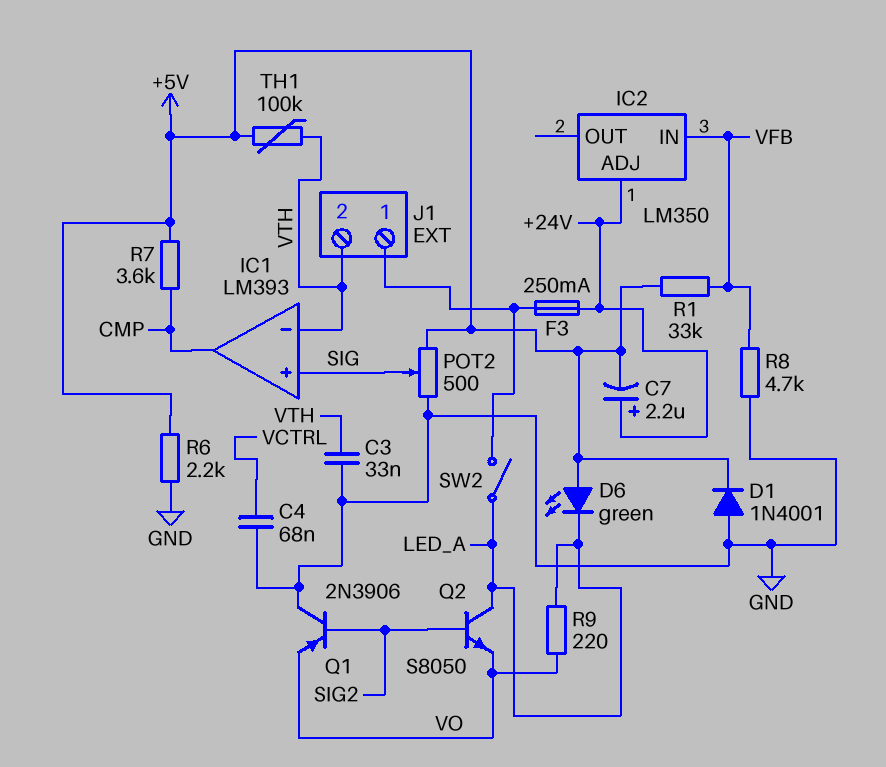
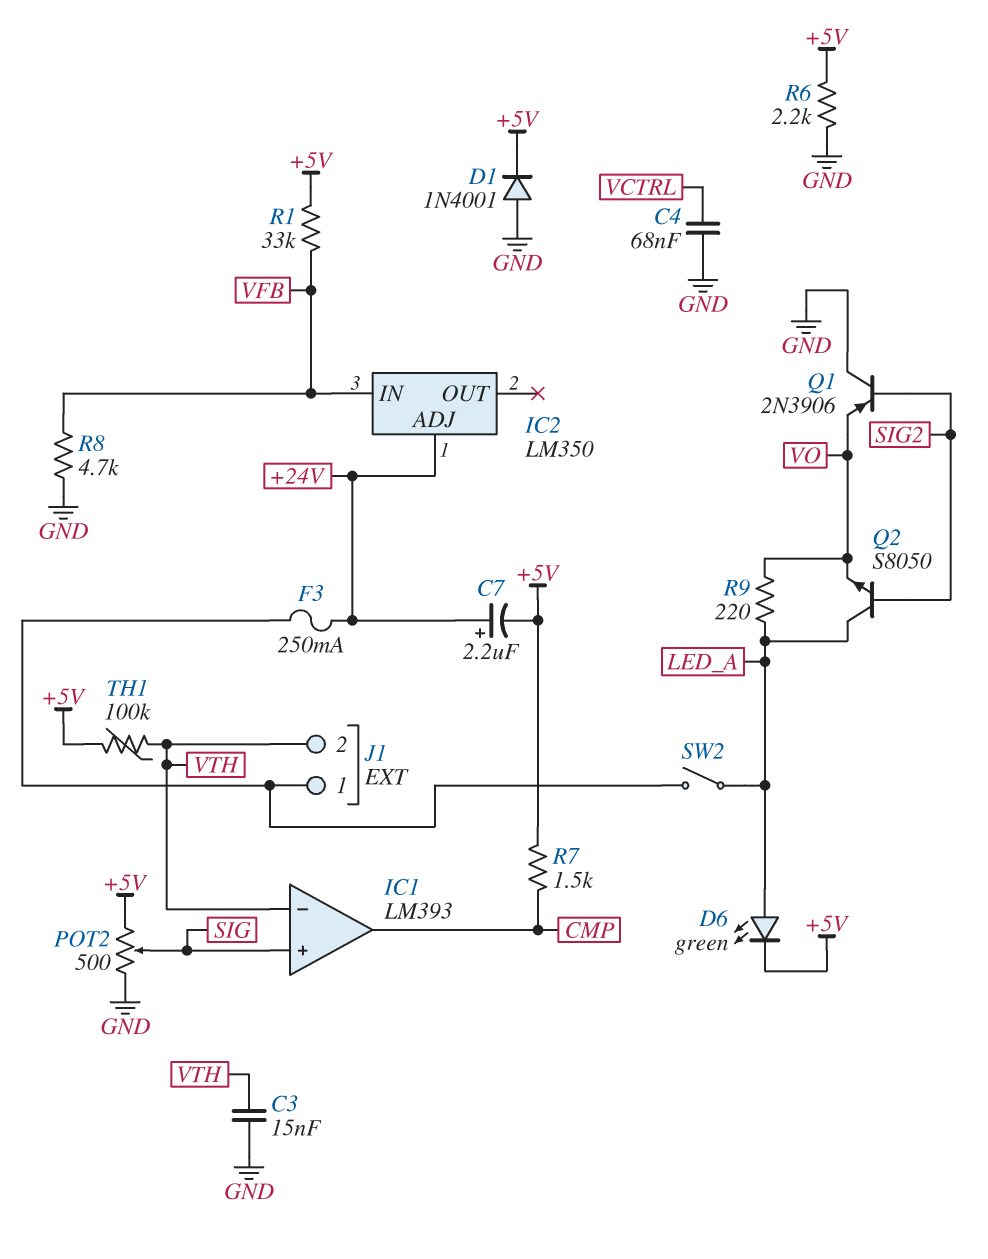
C3: 33nF (GND, VTH) -> 15nF (GND, VTH)
D6: LED green (A +5V, K LED_A) -> LED green (A LED_A, K +5V)
R7: 3.6k (+5V, CMP) -> 1.5k (+5V, CMP)

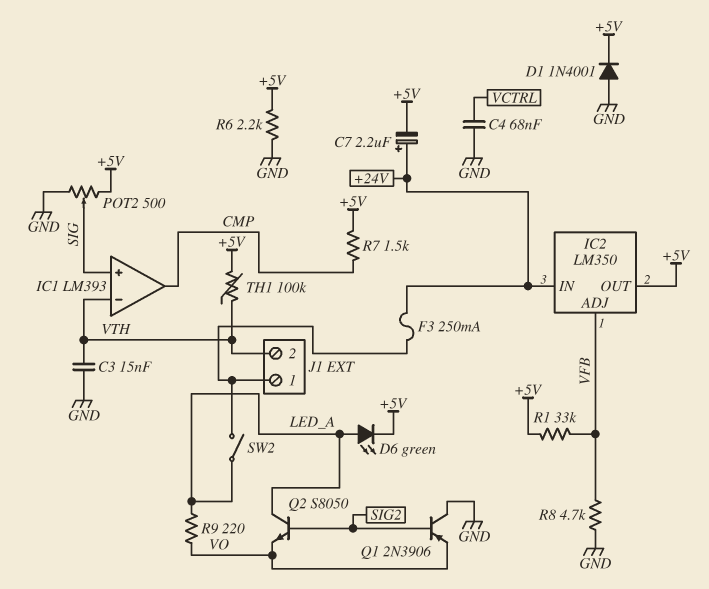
IC2 pin ADJ: +24V -> VFB
IC2 pin IN: VFB -> +24V
IC2 pin OUT: none -> +5V

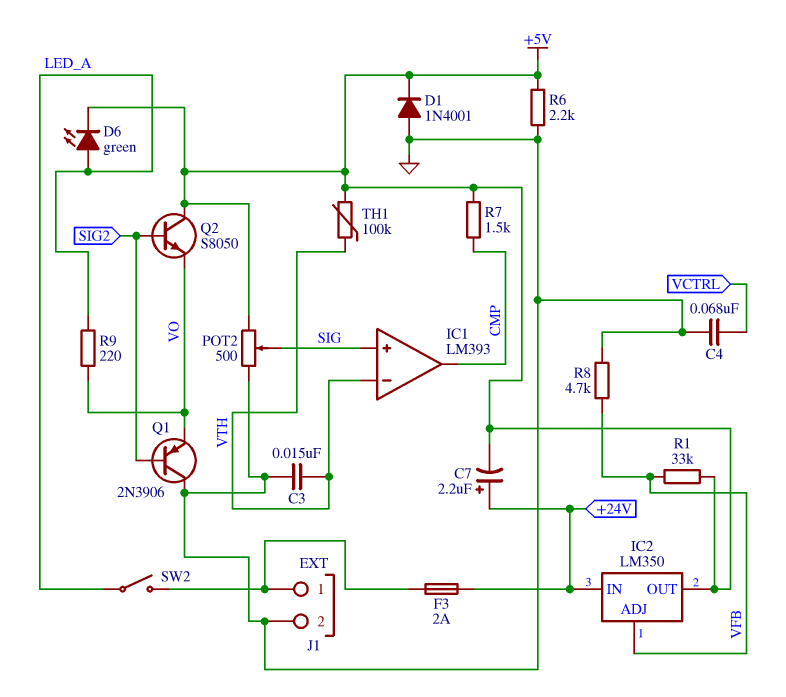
F3: 250mA (+24V, J1/1) -> 2A (+24V, J1/1)
J1 pin 2: VTH -> GND
Q2: NPN S8050 (B SIG2, C LED_A, E VO) -> NPN S8050 (B SIG2, C +5V, E VO)

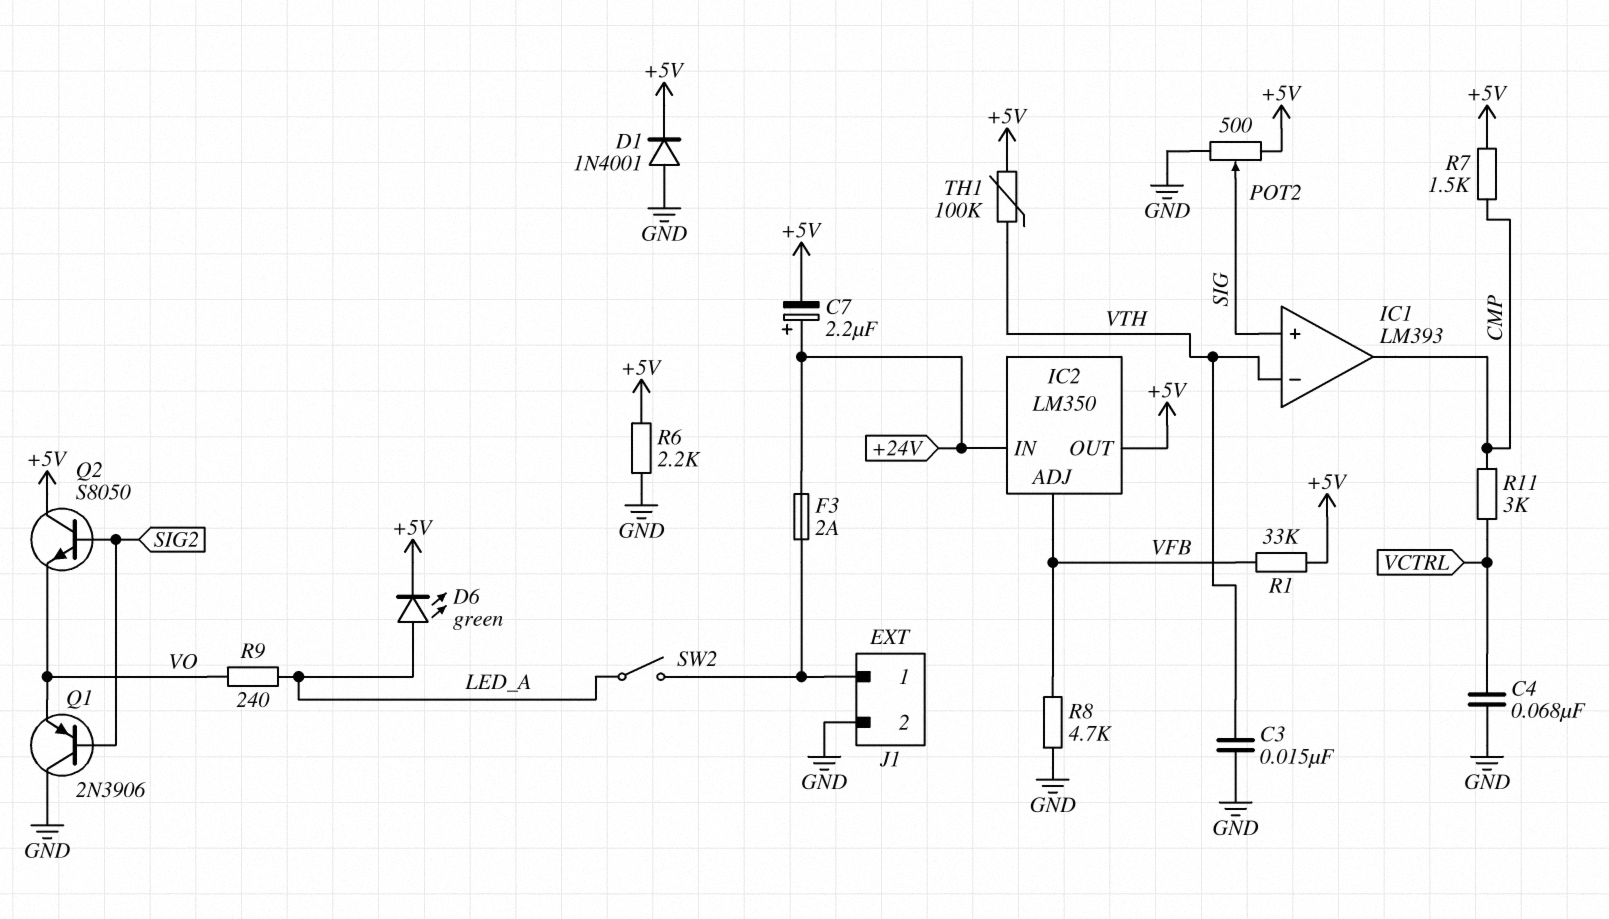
R9: 220 (LED_A, VO) -> 240 (LED_A, VO)
R11: none -> 3k (CMP, VCTRL)

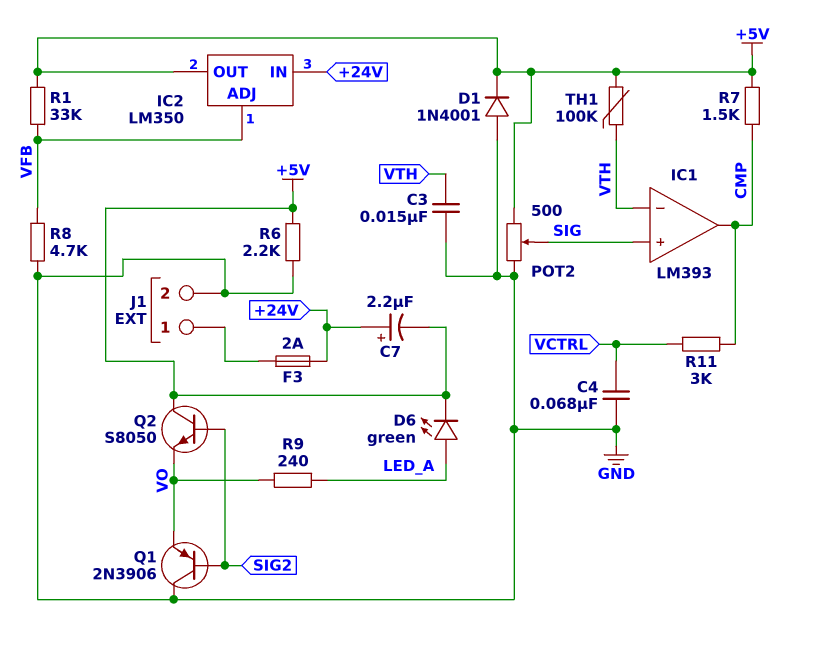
SW2: switch (J1/1, LED_A) -> none

